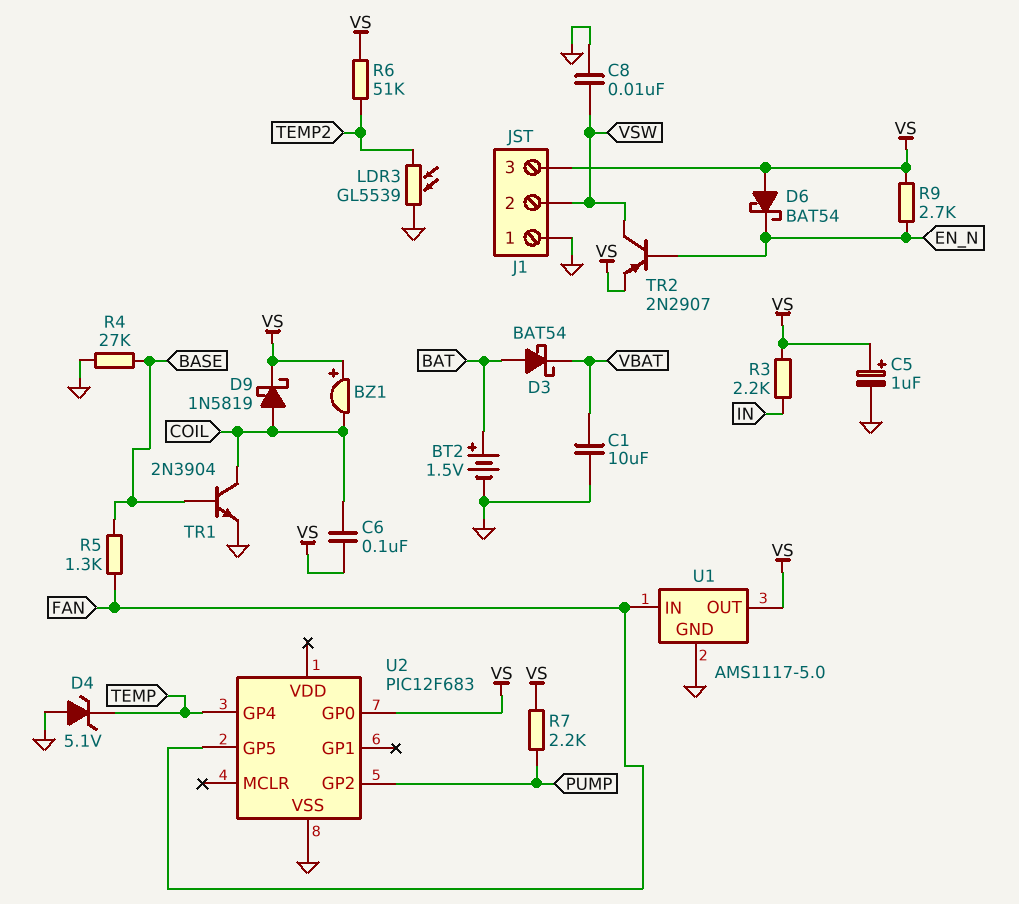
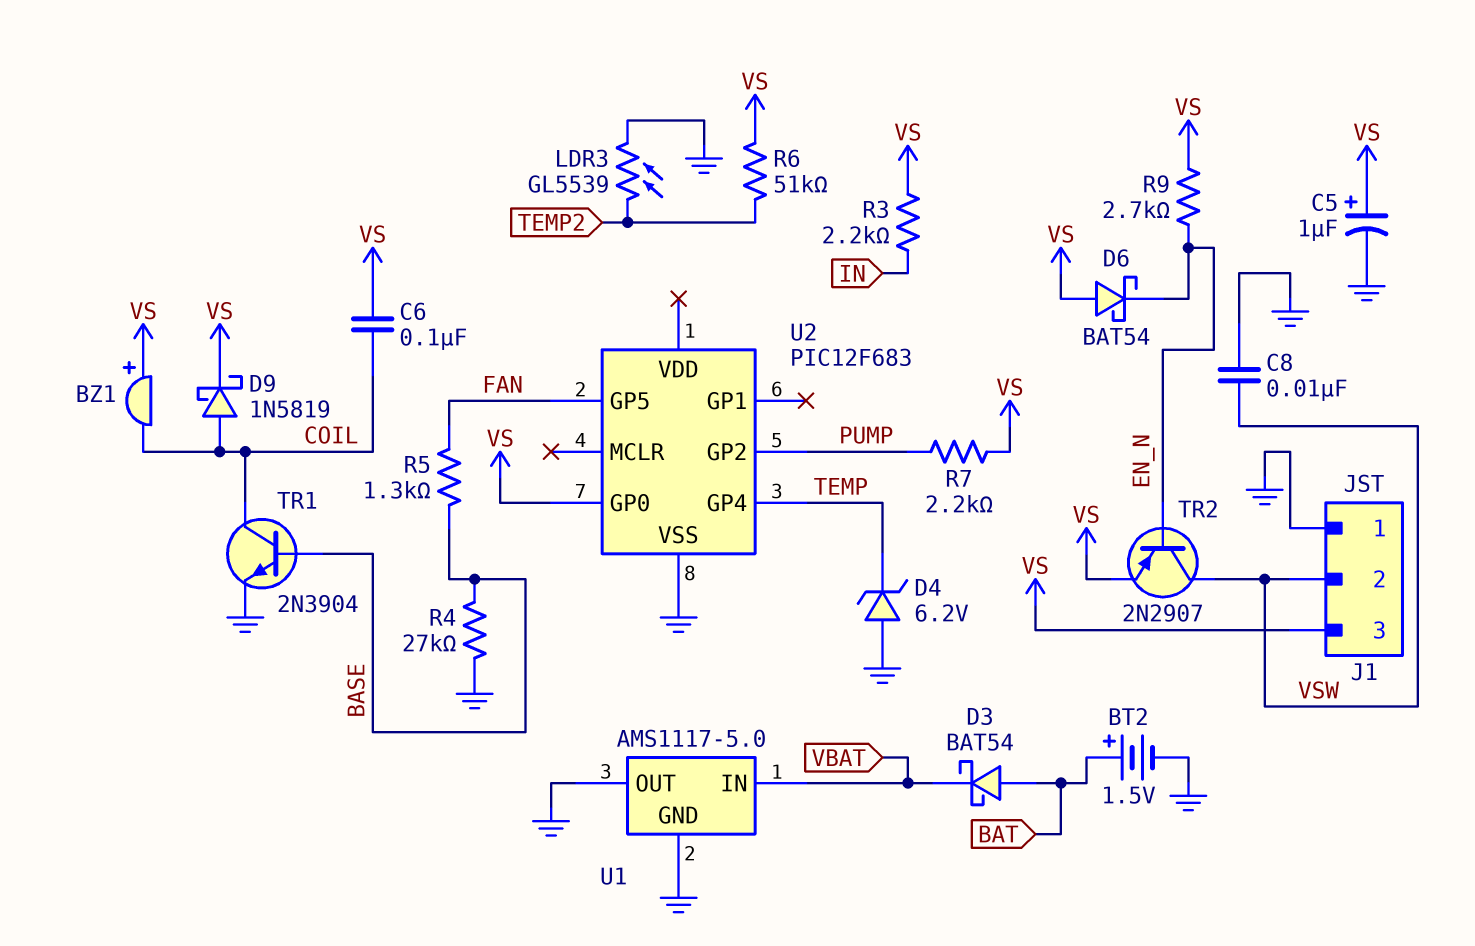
C1: 10uF (GND, VBAT) -> none
D4: zener 5.1V (A GND, K TEMP) -> zener 6.2V (A GND, K TEMP)
U1 pin IN: FAN -> VBAT
U1 pin OUT: VS -> GND

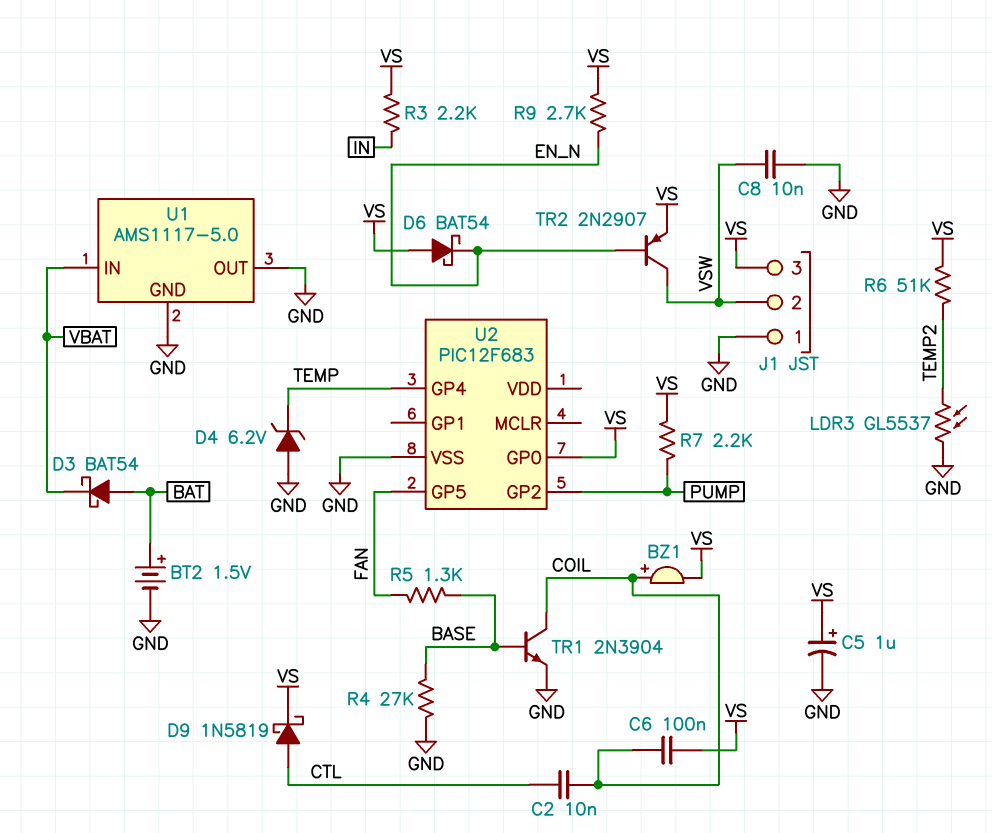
BZ1: buzzer (plus VS, minus COIL) -> buzzer (plus COIL, minus VS)
C2: none -> 10nF (COIL, CTL)
D9: schottky 1N5819 (A COIL, K VS) -> schottky 1N5819 (A CTL, K VS)
LDR3: GL5539 (GND, TEMP2) -> GL5537 (GND, TEMP2)

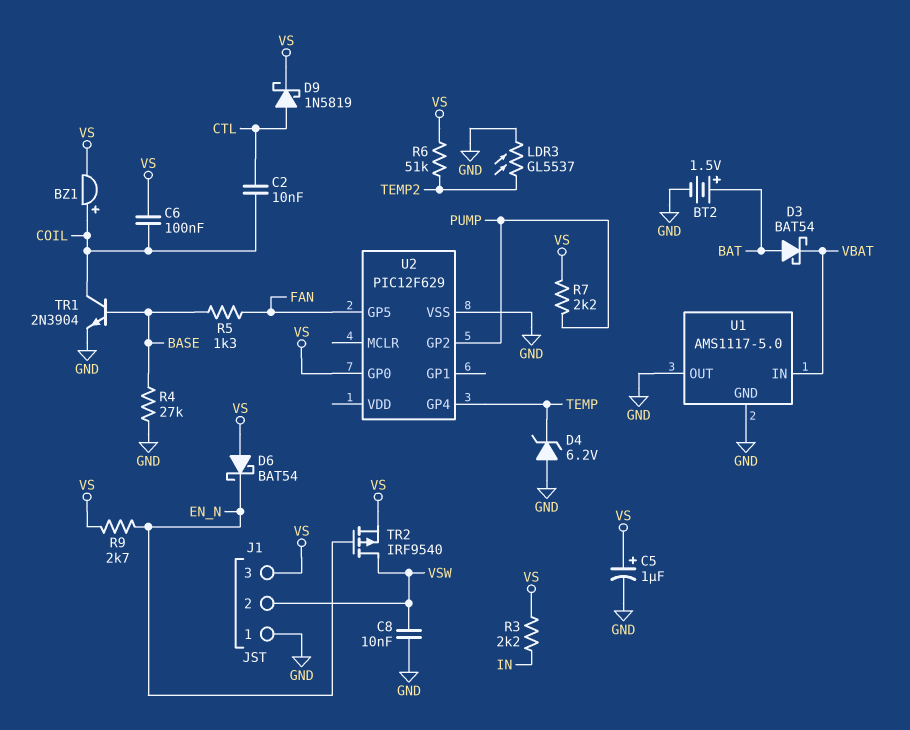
TR2: PNP 2N2907 (B EN_N, C VSW, E VS) -> PMOS IRF9540 (G EN_N, D VSW, S VS)
U2: PIC12F683 -> PIC12F629

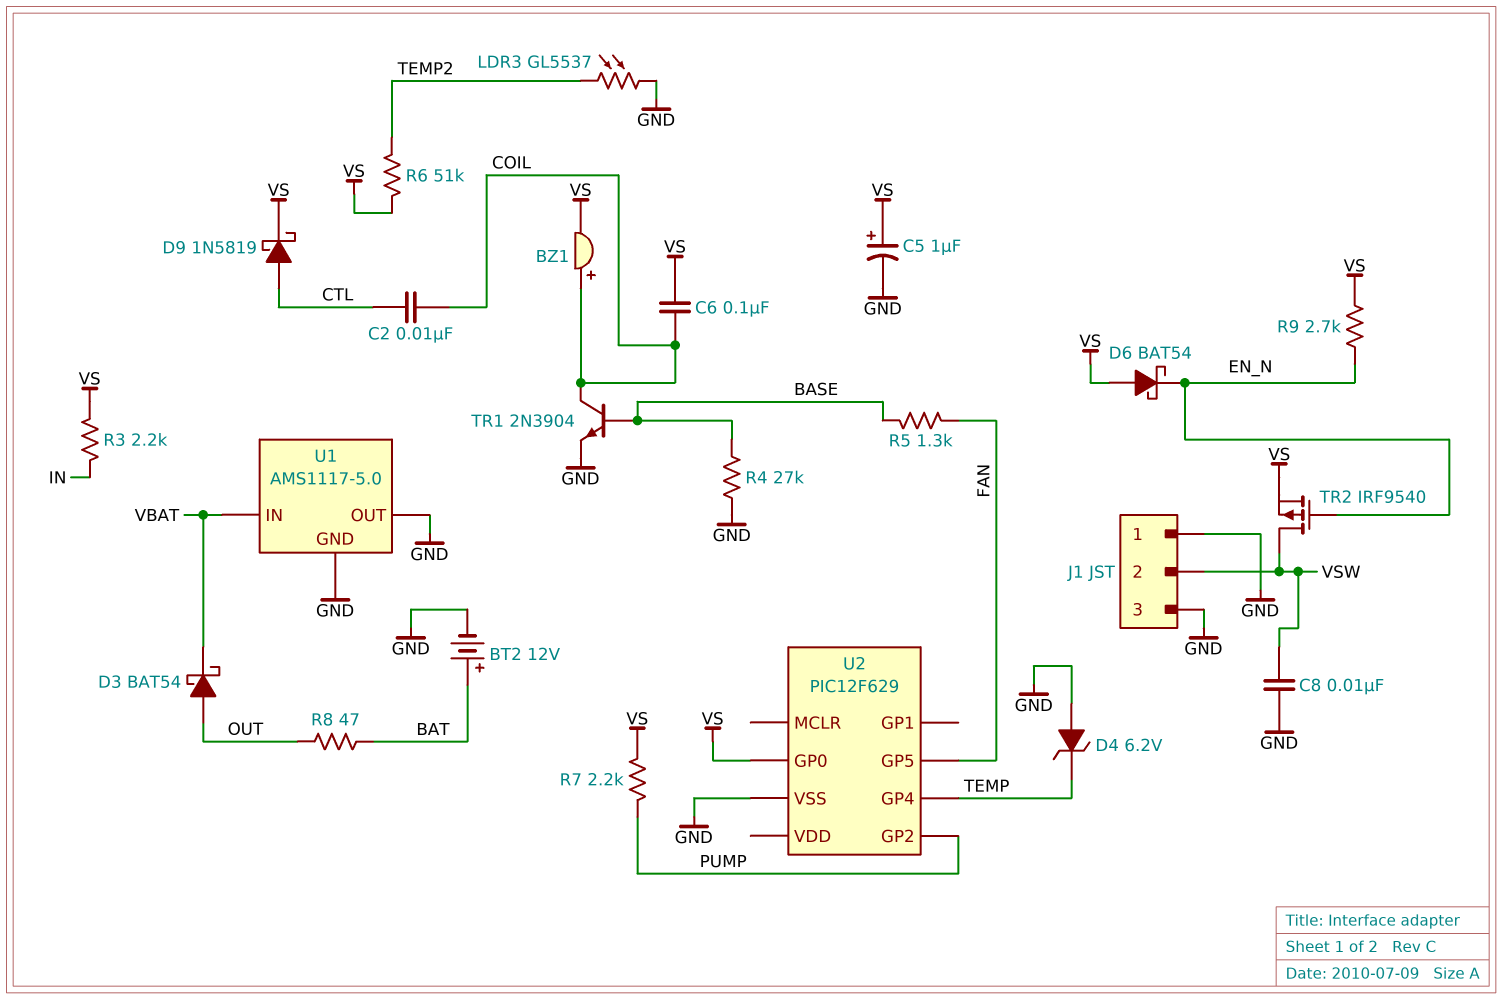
BT2: 1.5V (plus BAT, minus GND) -> 12V (plus BAT, minus GND)
D3: schottky BAT54 (A BAT, K VBAT) -> schottky BAT54 (A OUT, K VBAT)
J1 pin 3: VS -> GND
R8: none -> 47 (BAT, OUT)

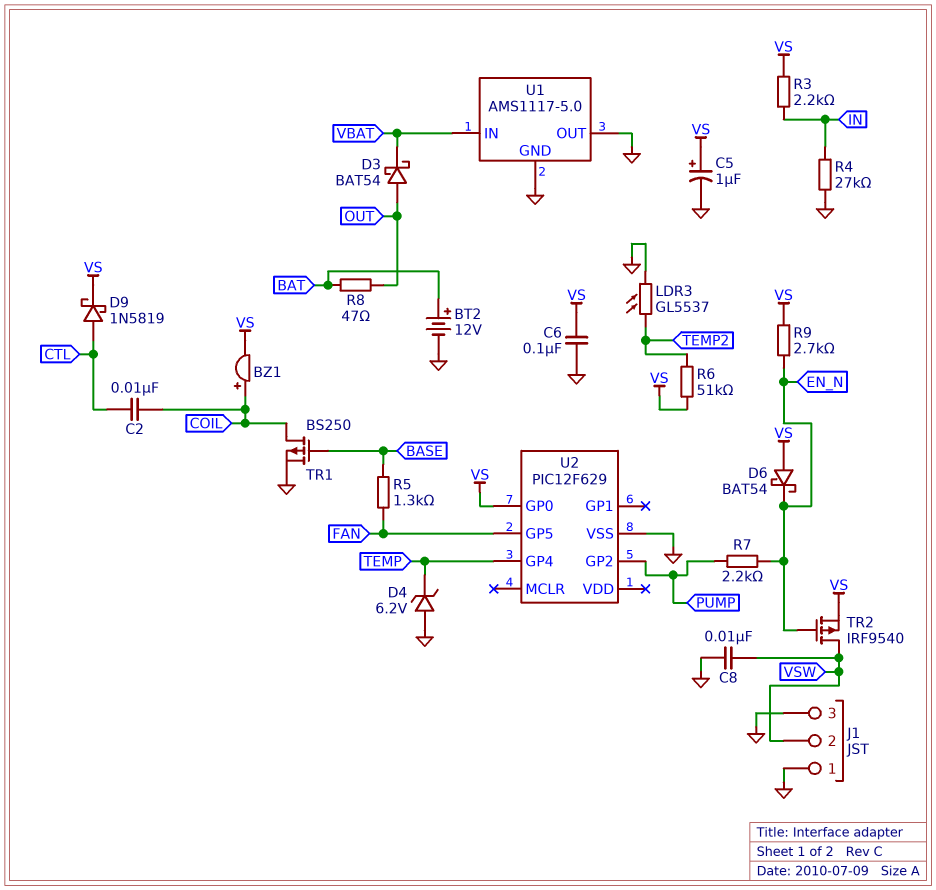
C6: 100nF (COIL, VS) -> 100nF (GND, VS)
R4: 27k (BASE, GND) -> 27k (GND, IN)
R7: 2.2k (PUMP, VS) -> 2.2k (EN_N, PUMP)
TR1: NPN 2N3904 (B BASE, C COIL, E GND) -> PMOS BS250 (G BASE, D COIL, S GND)

